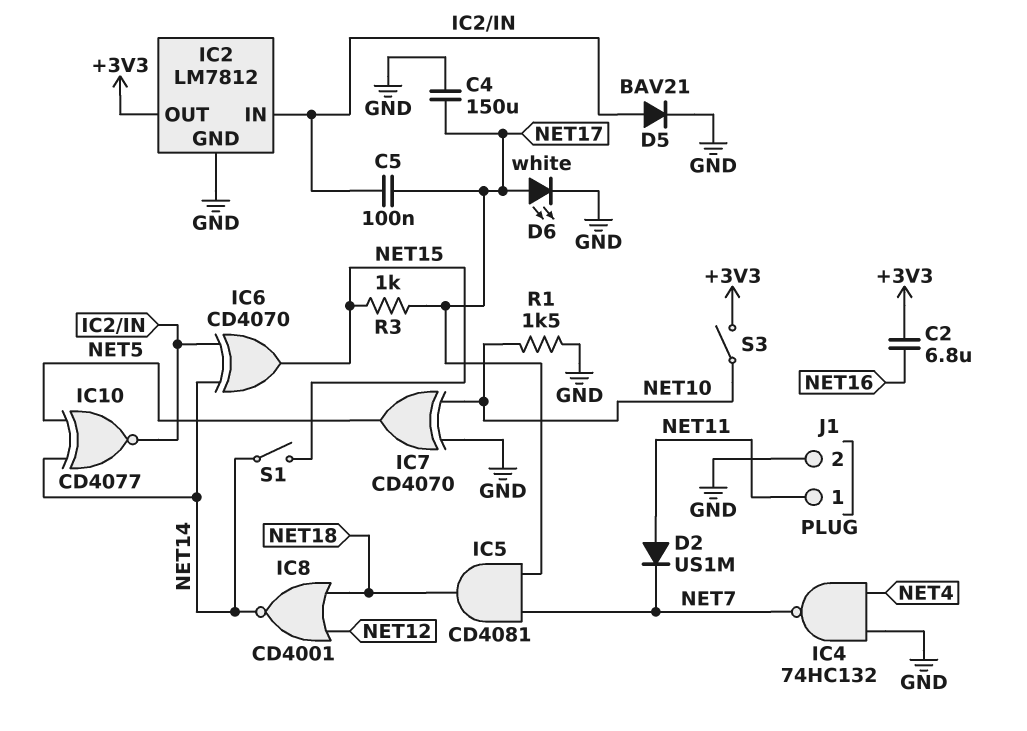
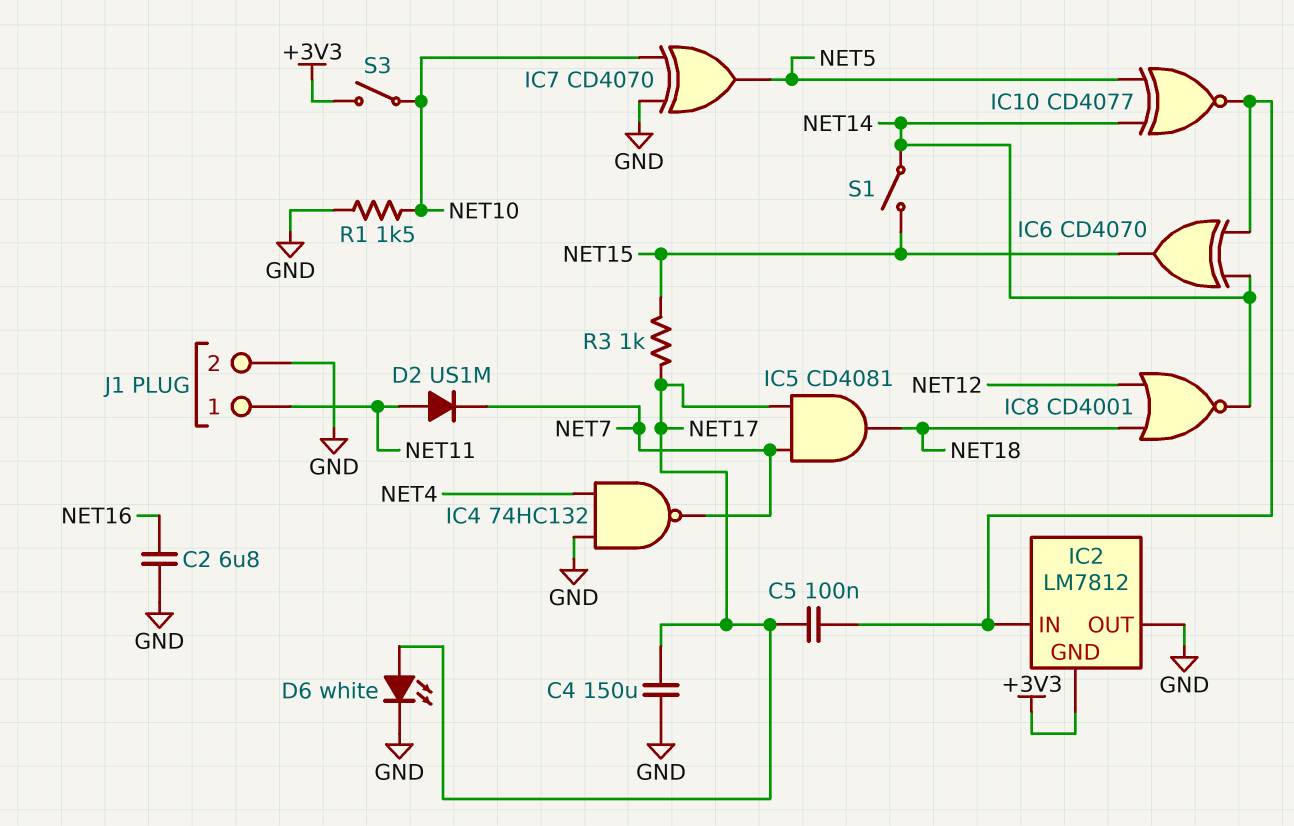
C2: 6.8uF (+3V3, NET16) -> 6.8uF (GND, NET16)
D5: diode BAV21 (A IC2/IN, K GND) -> none
IC2 pin GND: GND -> +3V3
IC2 pin OUT: +3V3 -> GND

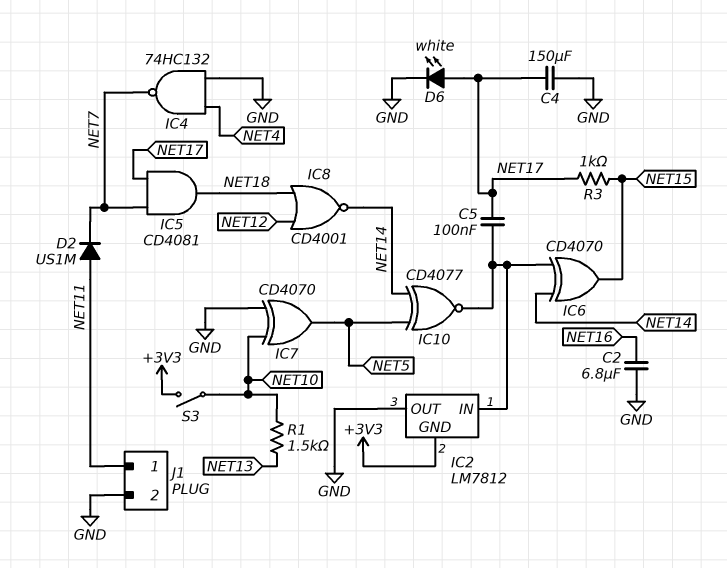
R1: 1.5k (GND, NET10) -> 1.5k (NET10, NET13)
S1: switch (NET14, NET15) -> none

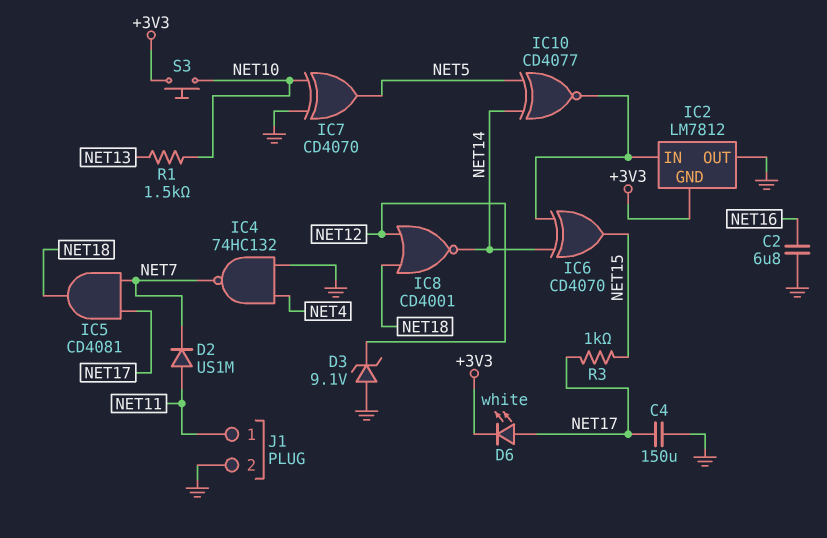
C5: 100nF (IC2/IN, NET17) -> none
D3: none -> zener 9.1V (A GND, K NET12)
D6: LED white (A NET17, K GND) -> LED white (A NET17, K +3V3)
S3: switch (+3V3, NET10) -> button (+3V3, NET10)

